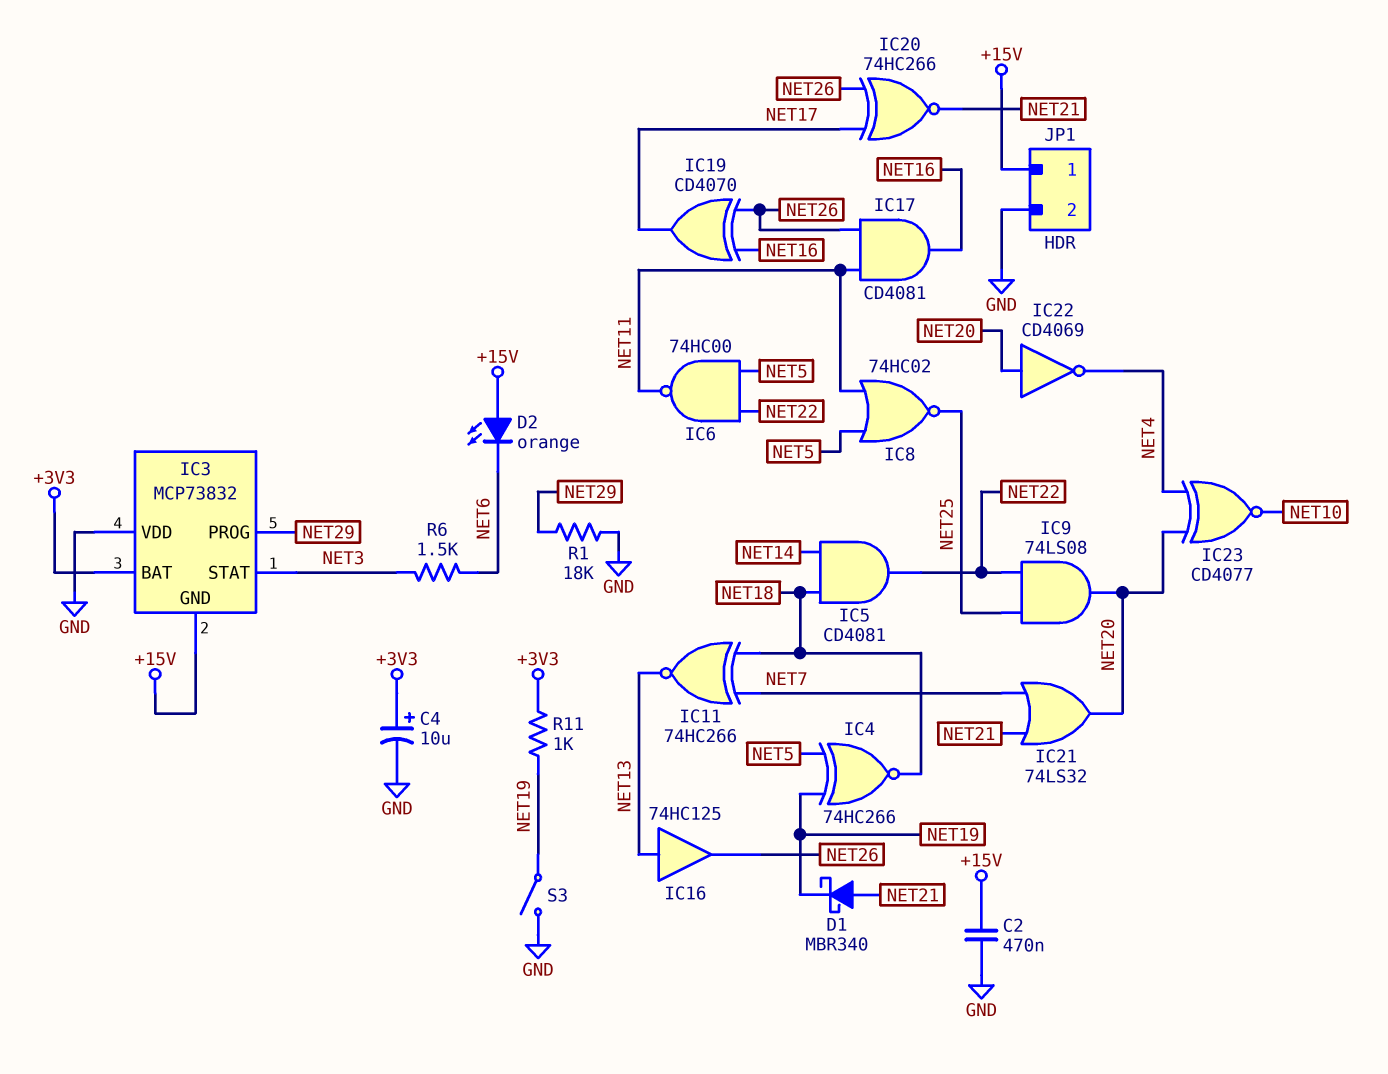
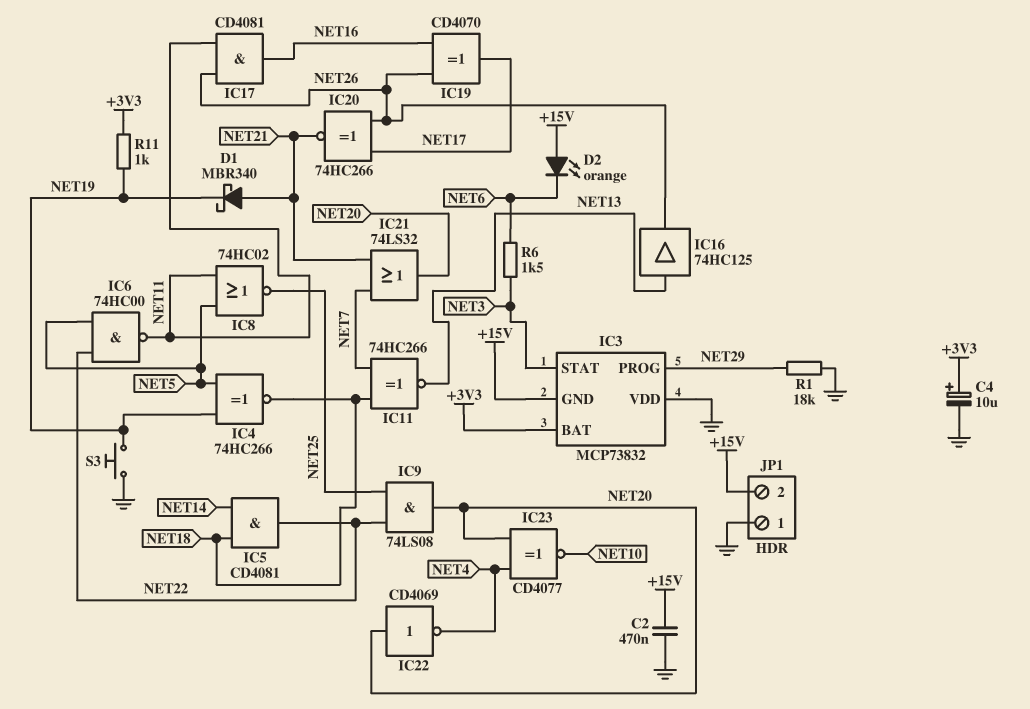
JP1 pin 1: +15V -> GND
JP1 pin 2: GND -> +15V
S3: switch (GND, NET19) -> button (GND, NET19)

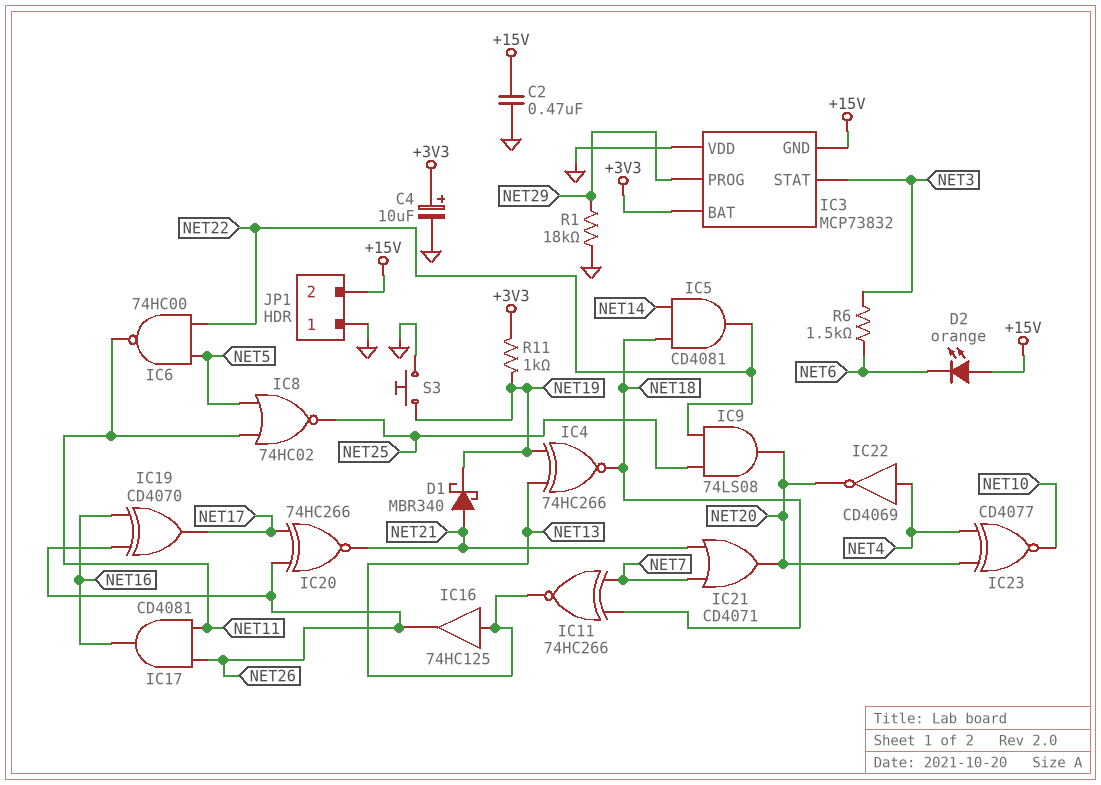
IC4: XNOR 74HC266 (in NET5, in NET19, out NET18) -> XNOR 74HC266 (in NET13, in NET19, out NET18)
IC21: OR 74LS32 (in NET7, in NET21, out NET20) -> OR CD4071 (in NET7, in NET21, out NET20)
IC22: NOT CD4069 (in NET20, out NET4) -> NOT CD4069 (in NET4, out NET20)

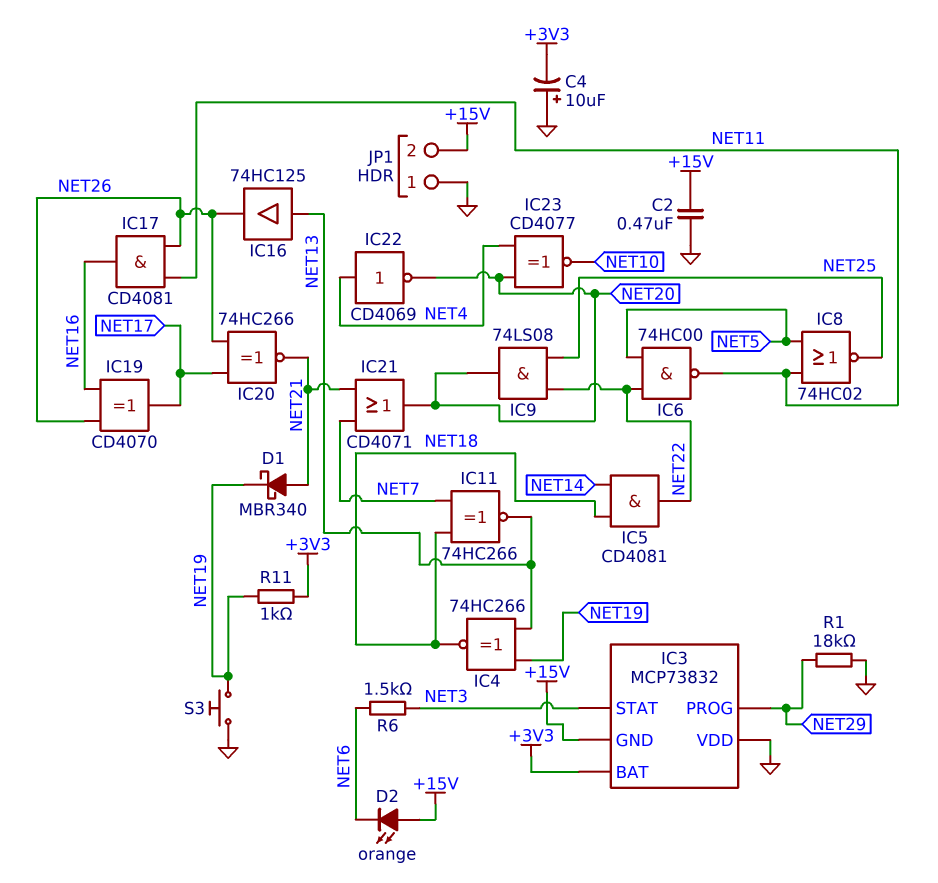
C4: 10uF (plus +3V3, minus GND) -> 10uF (plus GND, minus +3V3)

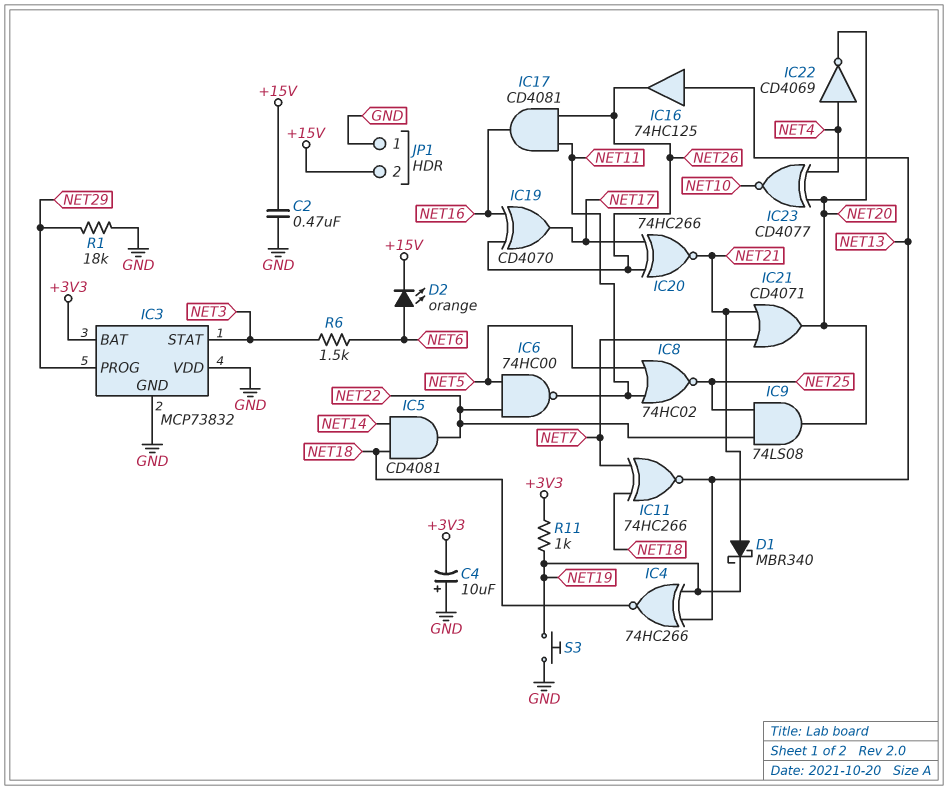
D2: LED orange (A +15V, K NET6) -> LED orange (A NET6, K +15V)
IC3 pin GND: +15V -> GND

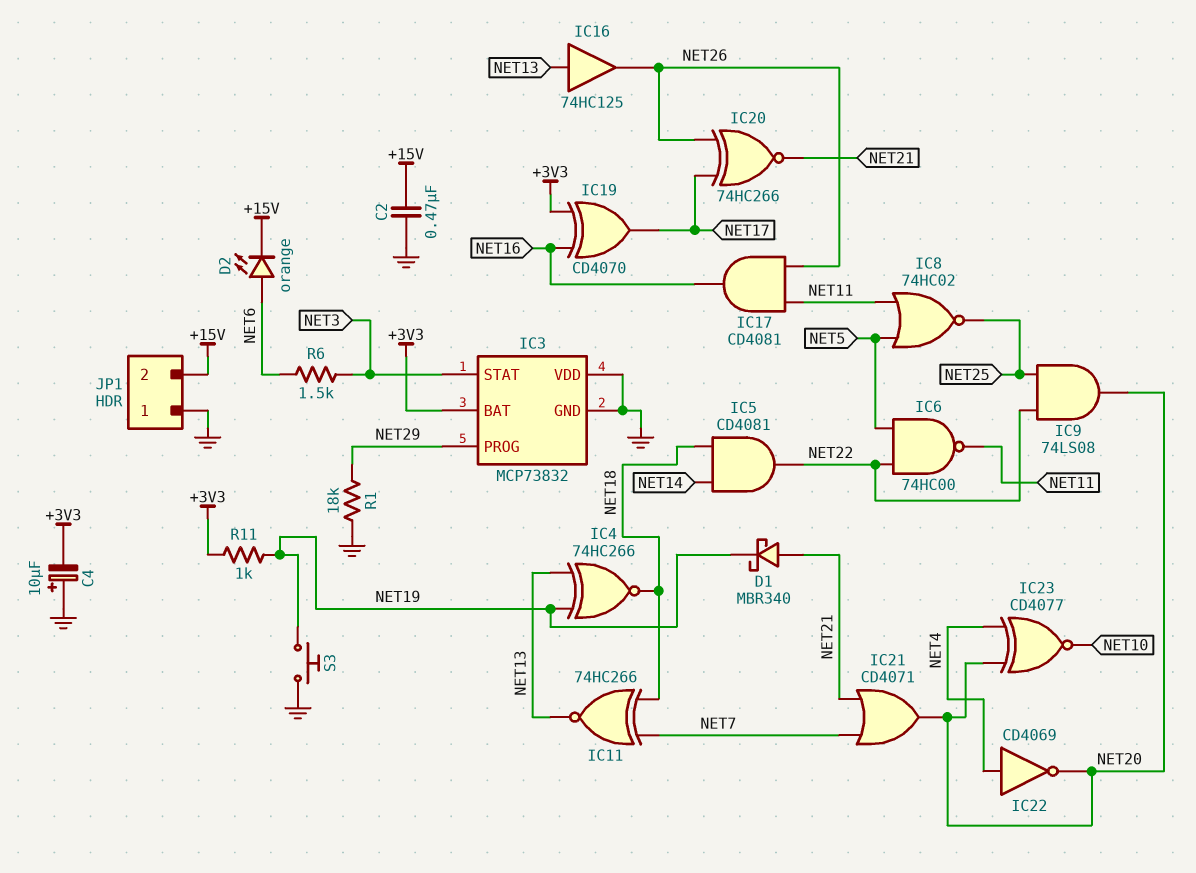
IC19: XOR CD4070 (in NET16, in NET26, out NET17) -> XOR CD4070 (in +3V3, in NET16, out NET17)

